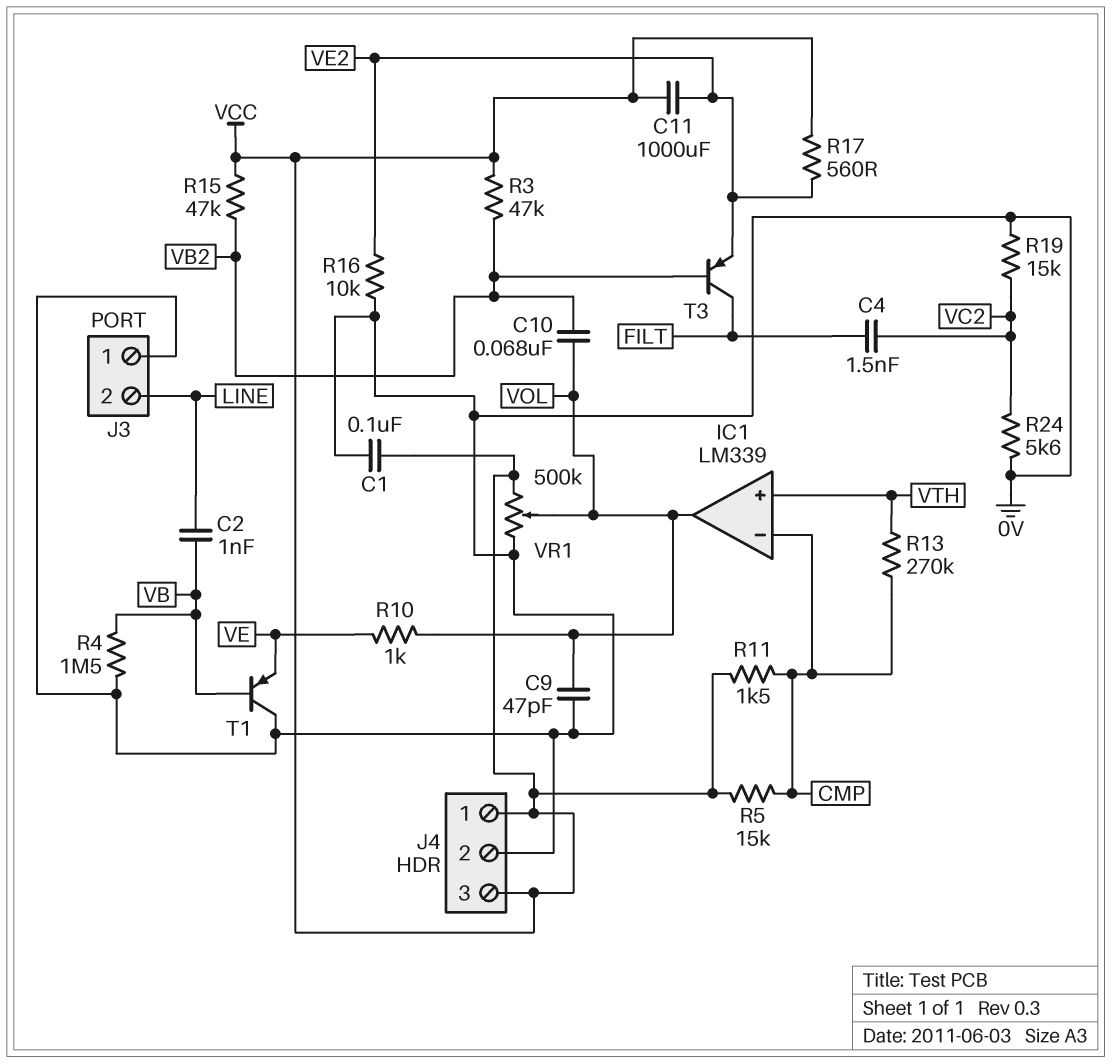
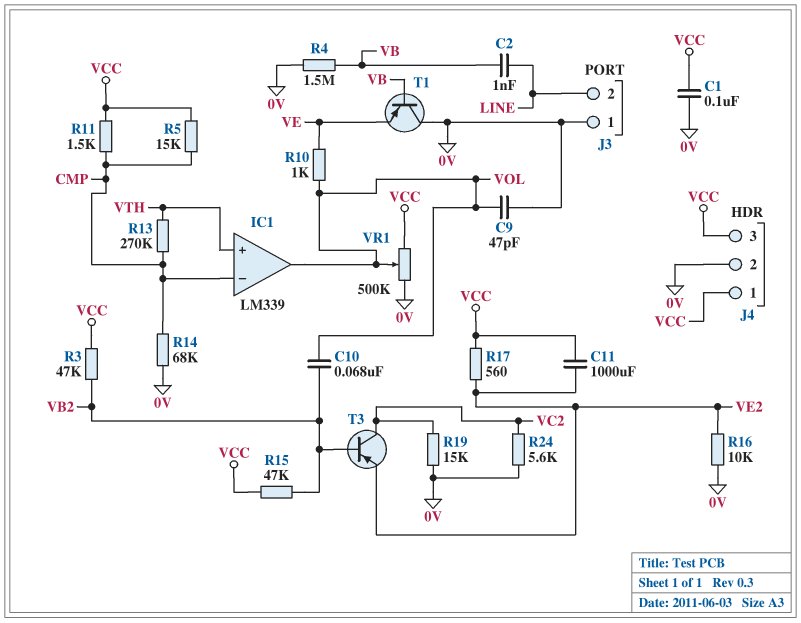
C4: 1.5nF (FILT, VC2) -> none
R14: none -> 68k (0V, CMP)
T3: PNP (B VB2, C FILT, E VE2) -> PNP (B VB2, C VC2, E VE2)

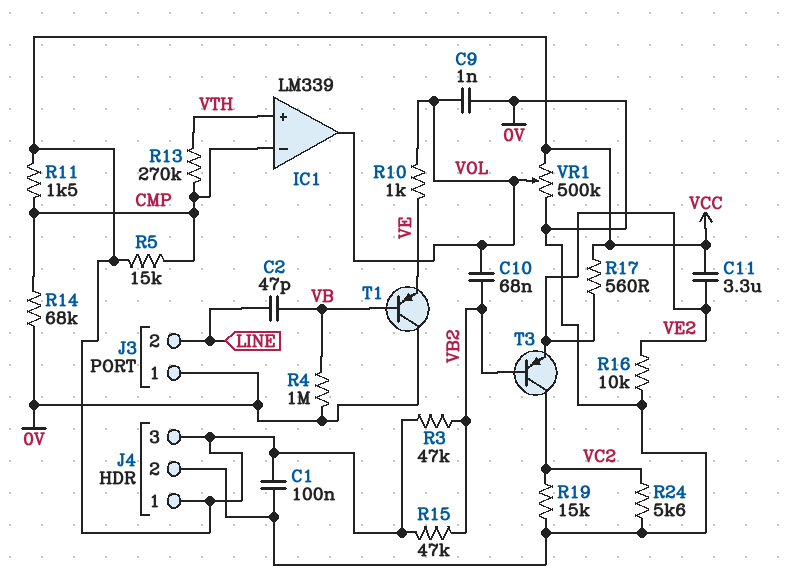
C2: 1nF (LINE, VB) -> 47pF (LINE, VB)
C9: 47pF (0V, VOL) -> 1nF (0V, VOL)
C11: 1000uF (VCC, VE2) -> 3.3uF (VCC, VE2)
R4: 1.5M (0V, VB) -> 1M (0V, VB)

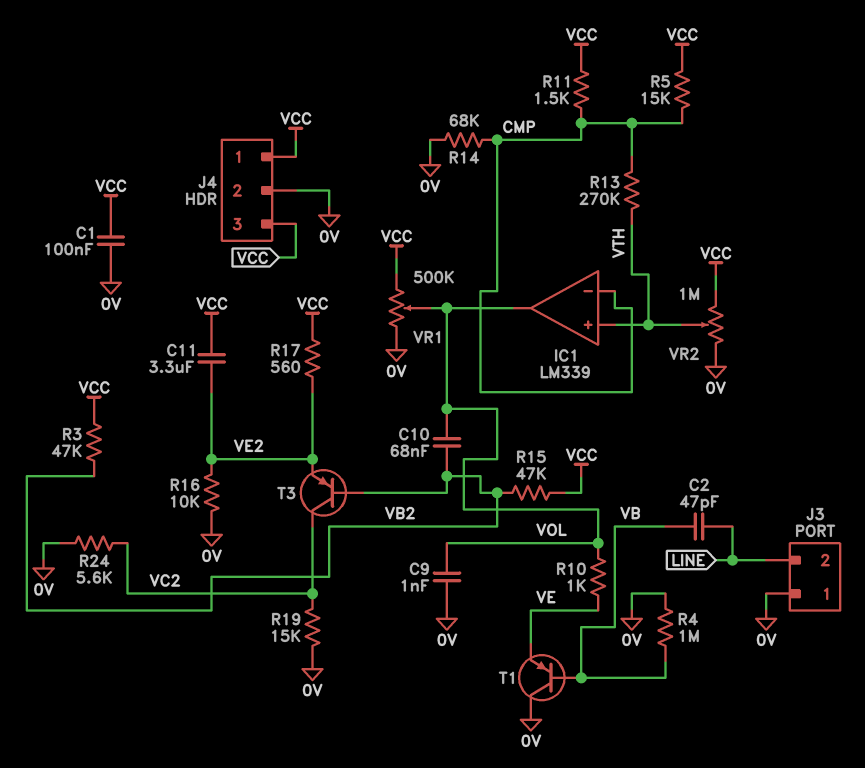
VR2: none -> 1M (0V, VCC, wiper VTH)

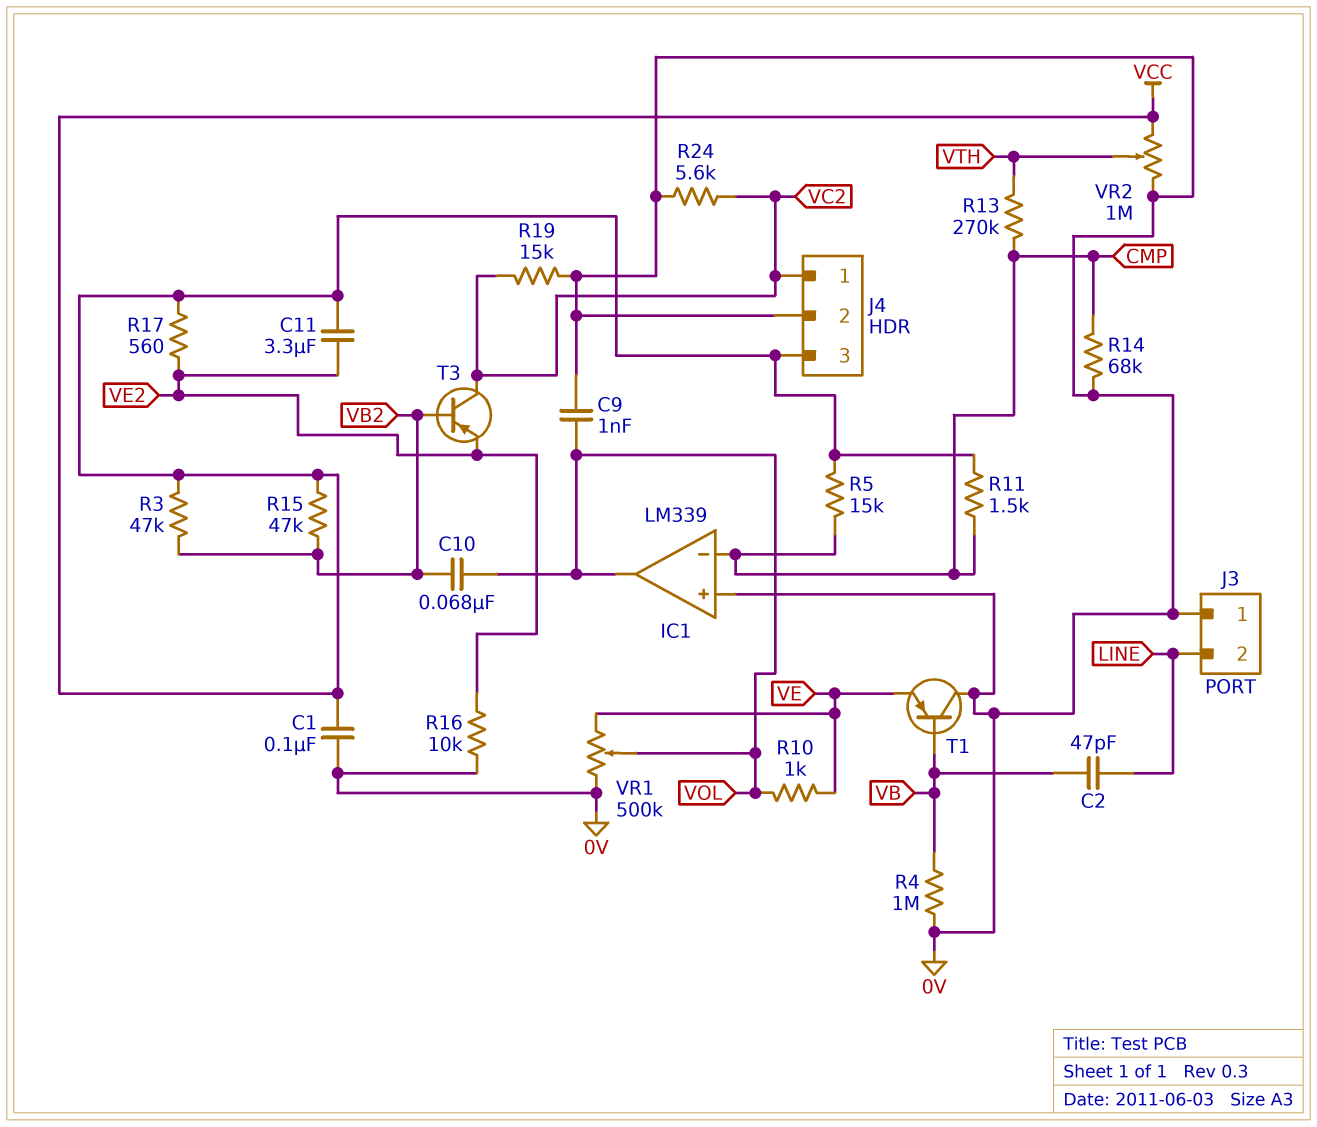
IC1 pin in+: VTH -> 0V
J4 pin 1: VCC -> VC2
VR1: 500k (0V, VCC, wiper VOL) -> 500k (0V, VE, wiper VOL)

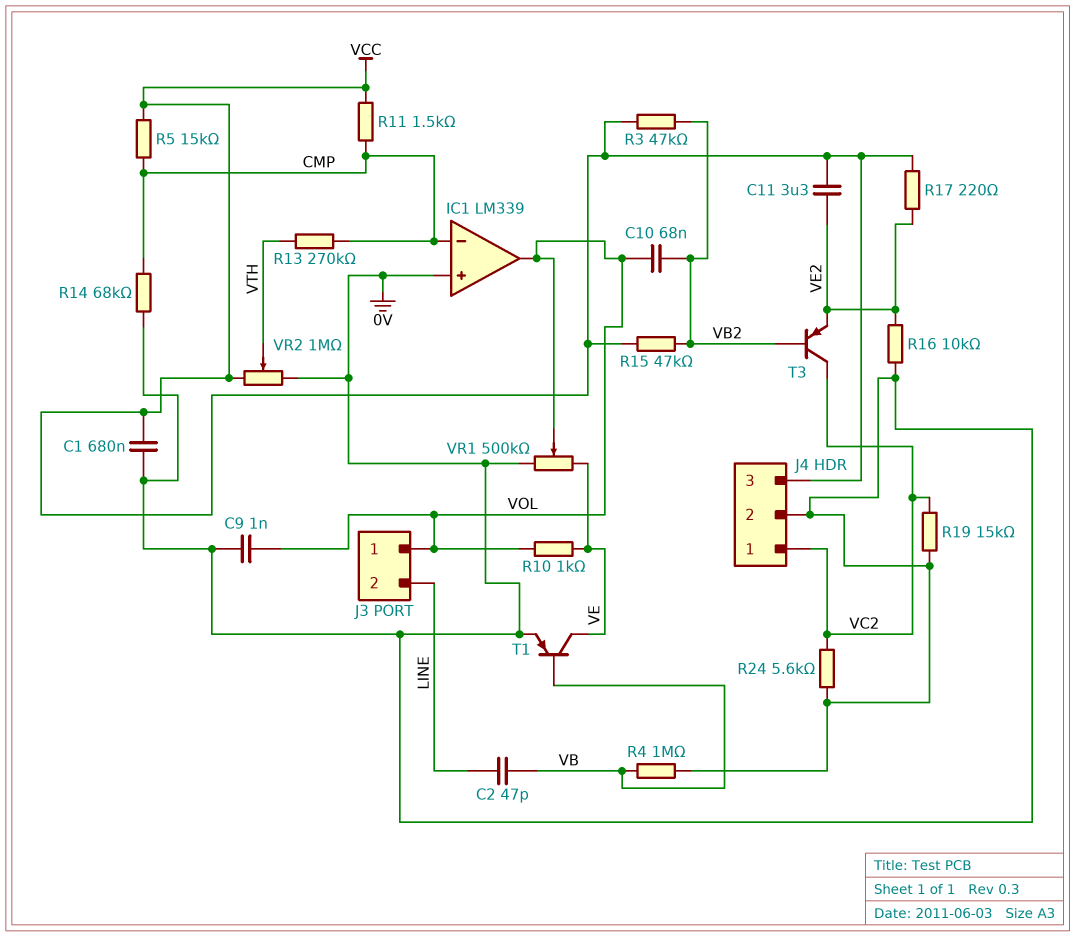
C1: 100nF (0V, VCC) -> 680nF (0V, VCC)
J3 pin 1: 0V -> VOL
R17: 560 (VCC, VE2) -> 220 (VCC, VE2)
T1: PNP (B VB, C 0V, E VE) -> PNP (B VB, C VE, E 0V)

